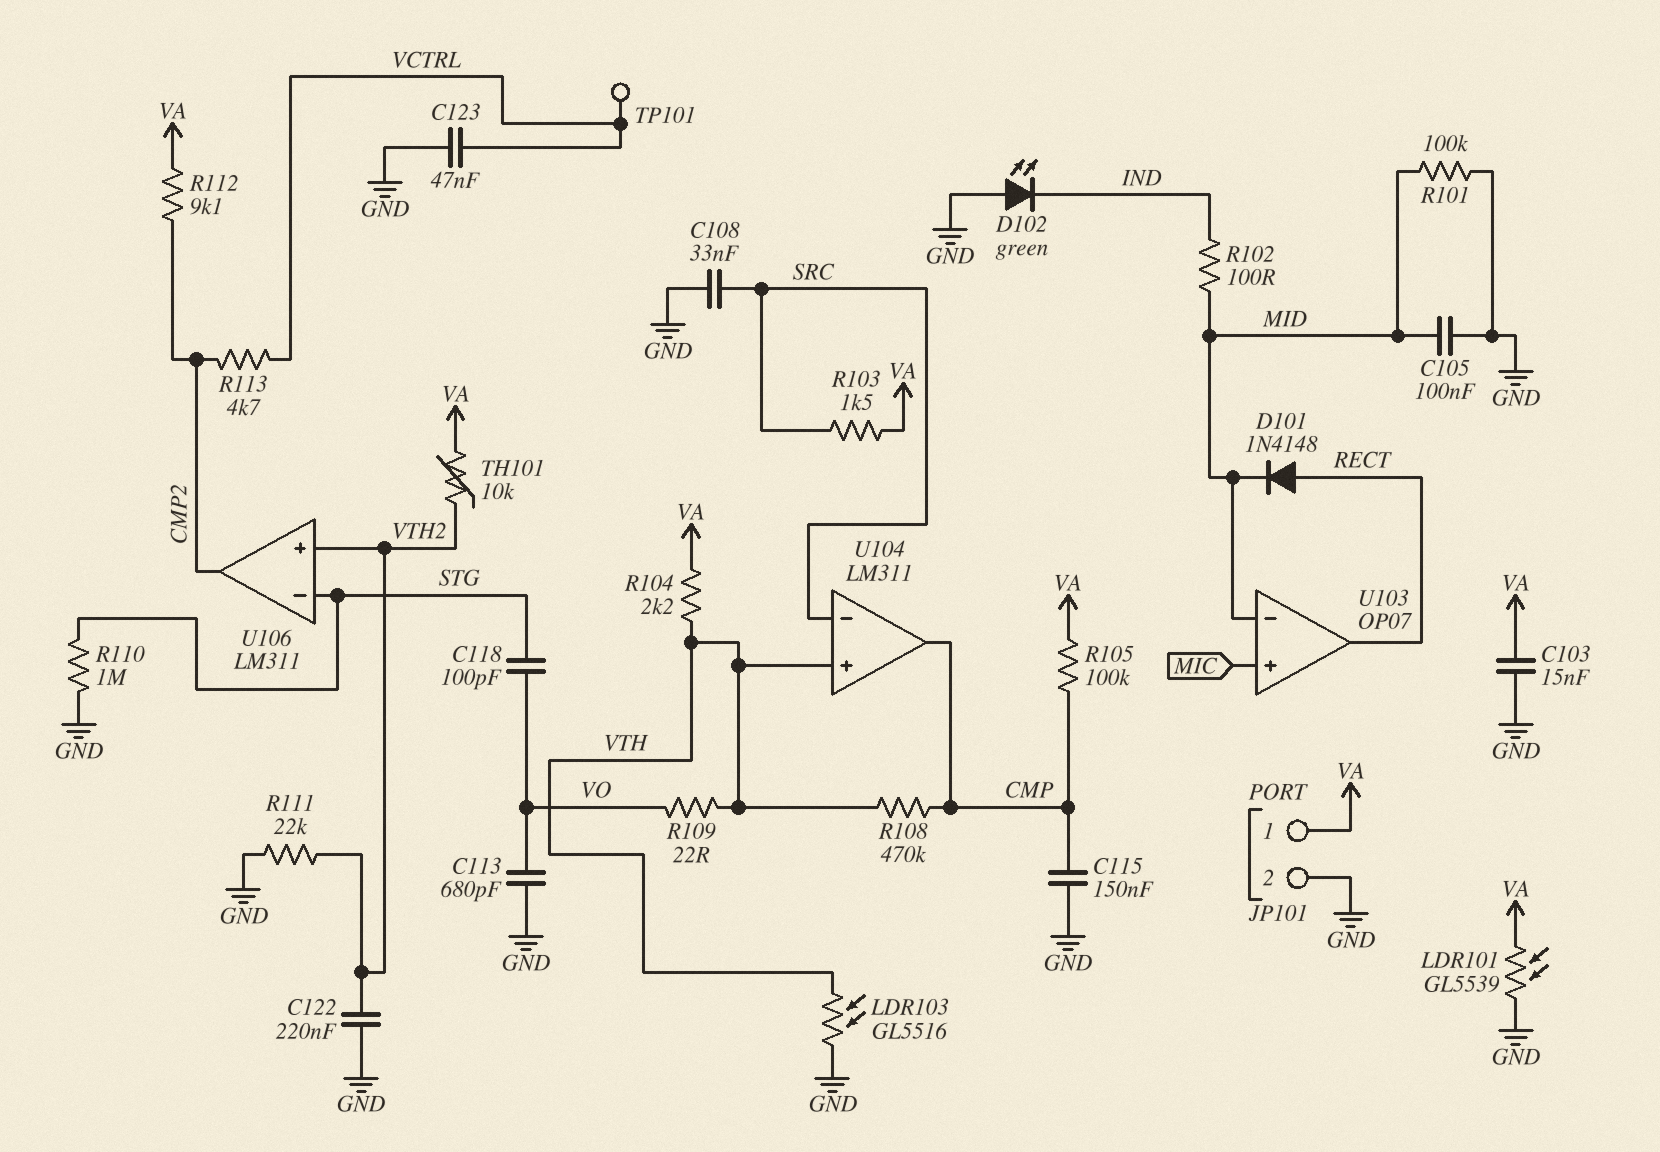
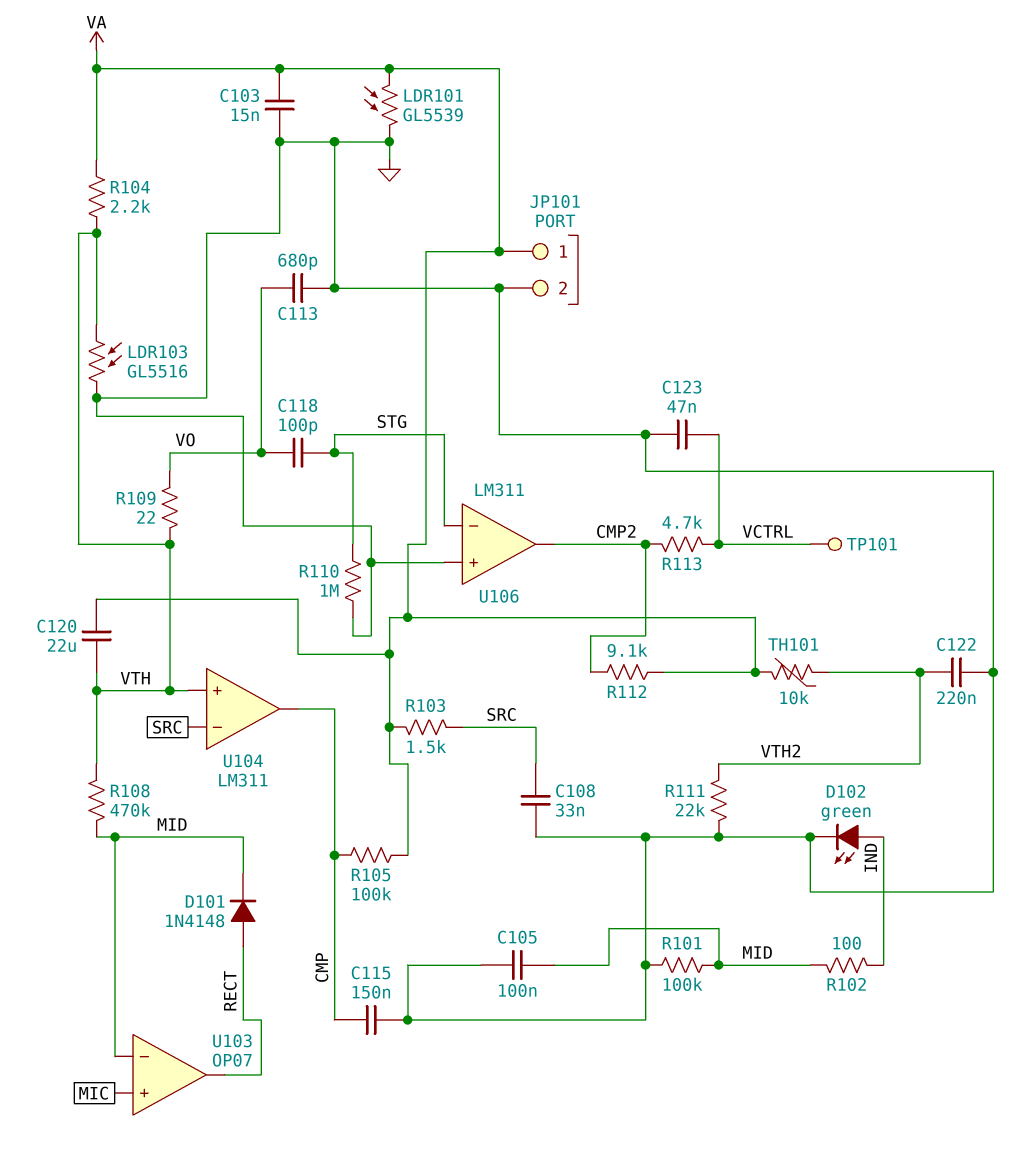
C120: none -> 22uF (VA, VTH)
D102: LED green (A GND, K IND) -> LED green (A IND, K GND)
R108: 470k (CMP, VTH) -> 470k (MID, VTH)
U106 pin in+: VTH2 -> GND

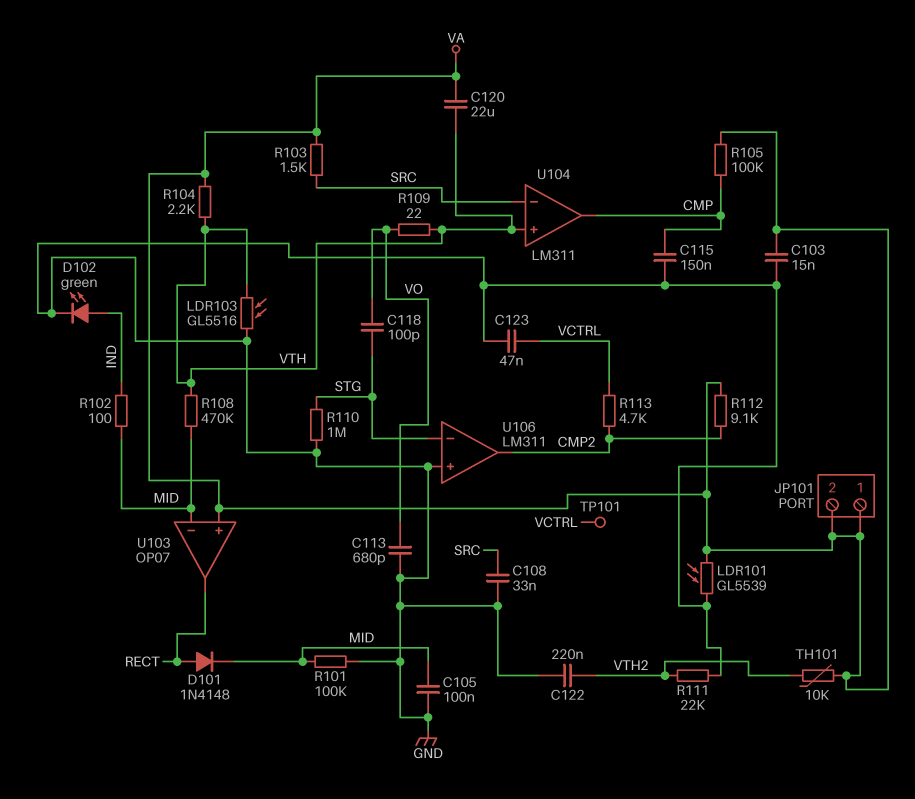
JP101 pin 2: GND -> VA
U103 pin in+: MIC -> VA

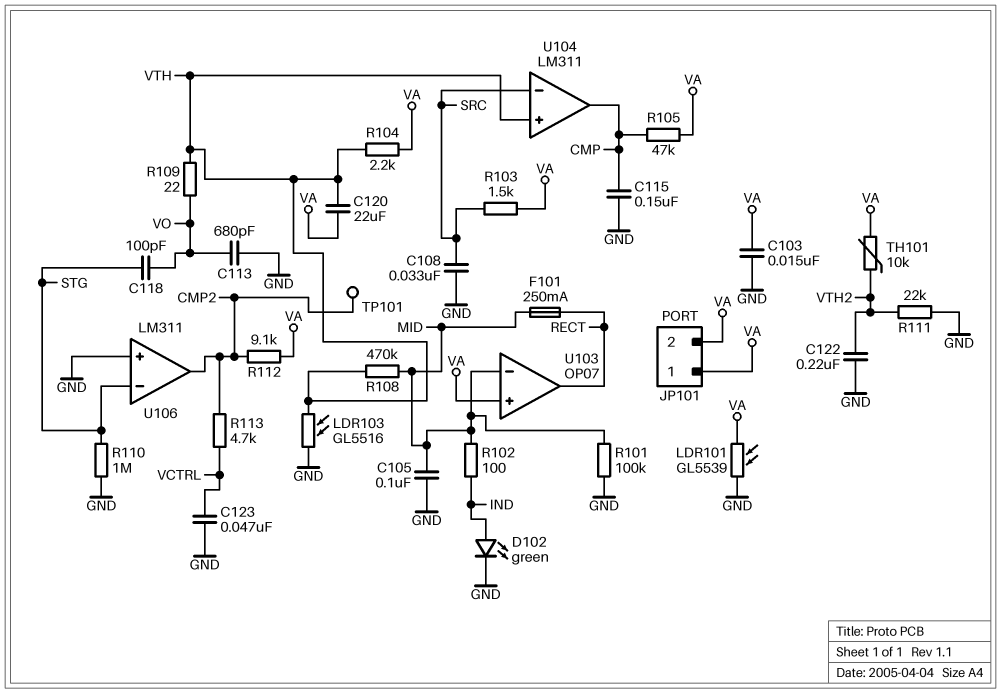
D101: diode 1N4148 (A RECT, K MID) -> none
F101: none -> 250mA (MID, RECT)
R105: 100k (CMP, VA) -> 47k (CMP, VA)
TP101: test point (VCTRL) -> test point (CMP2)

